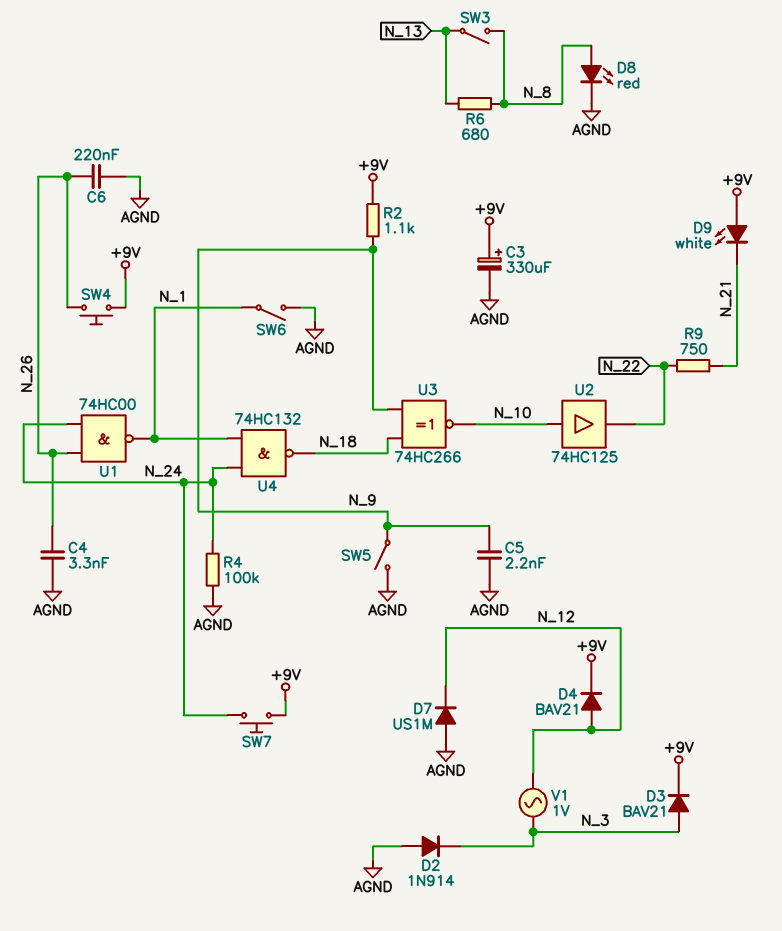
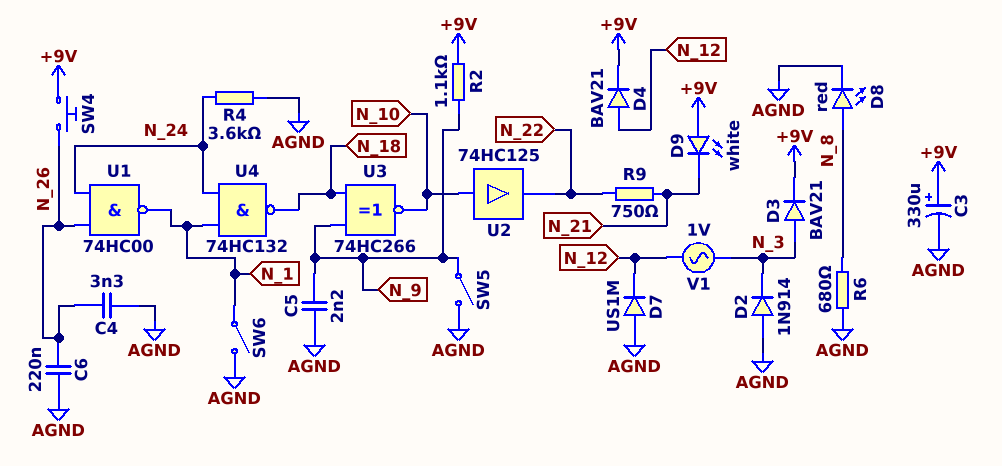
R4: 100k (AGND, N_24) -> 3.6k (AGND, N_24)
R6: 680 (N_8, N_13) -> 680 (AGND, N_8)
SW3: switch (N_8, N_13) -> none
SW7: button (+9V, N_24) -> none

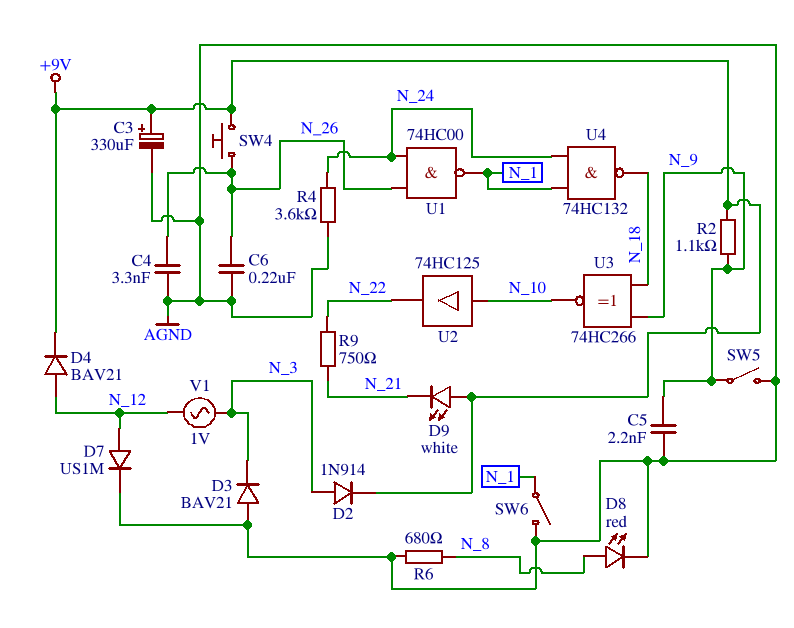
D2: diode 1N914 (A AGND, K N_3) -> diode 1N914 (A N_3, K +9V)
D3: diode BAV21 (A N_3, K +9V) -> diode BAV21 (A AGND, K N_3)
D7: diode US1M (A AGND, K N_12) -> diode US1M (A N_12, K AGND)

